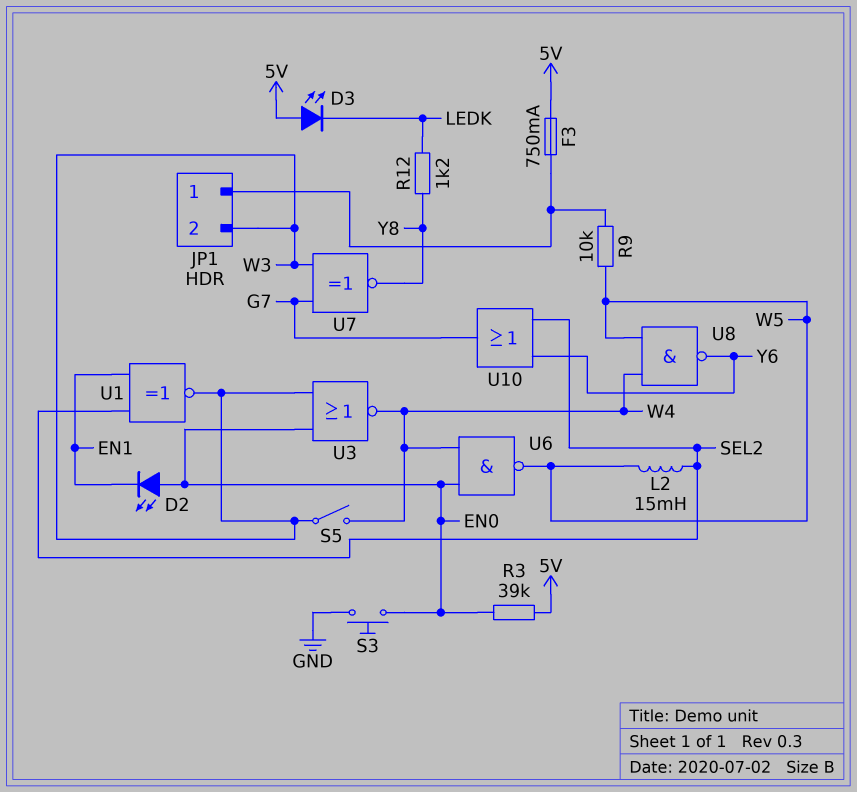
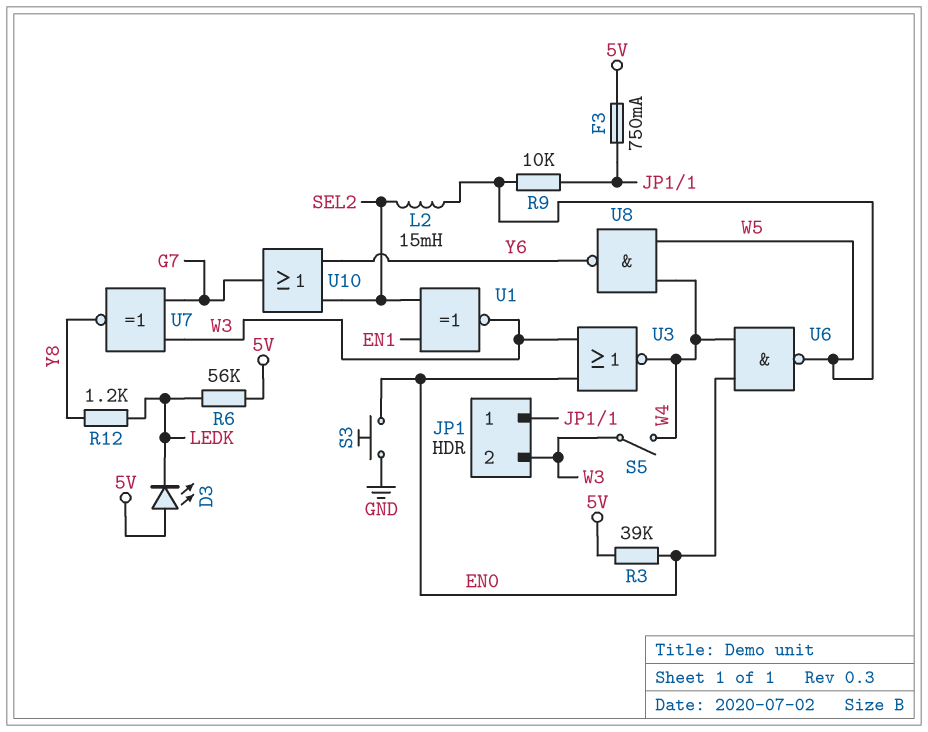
D2: LED (A EN0, K EN1) -> none
R6: none -> 56k (5V, LEDK)

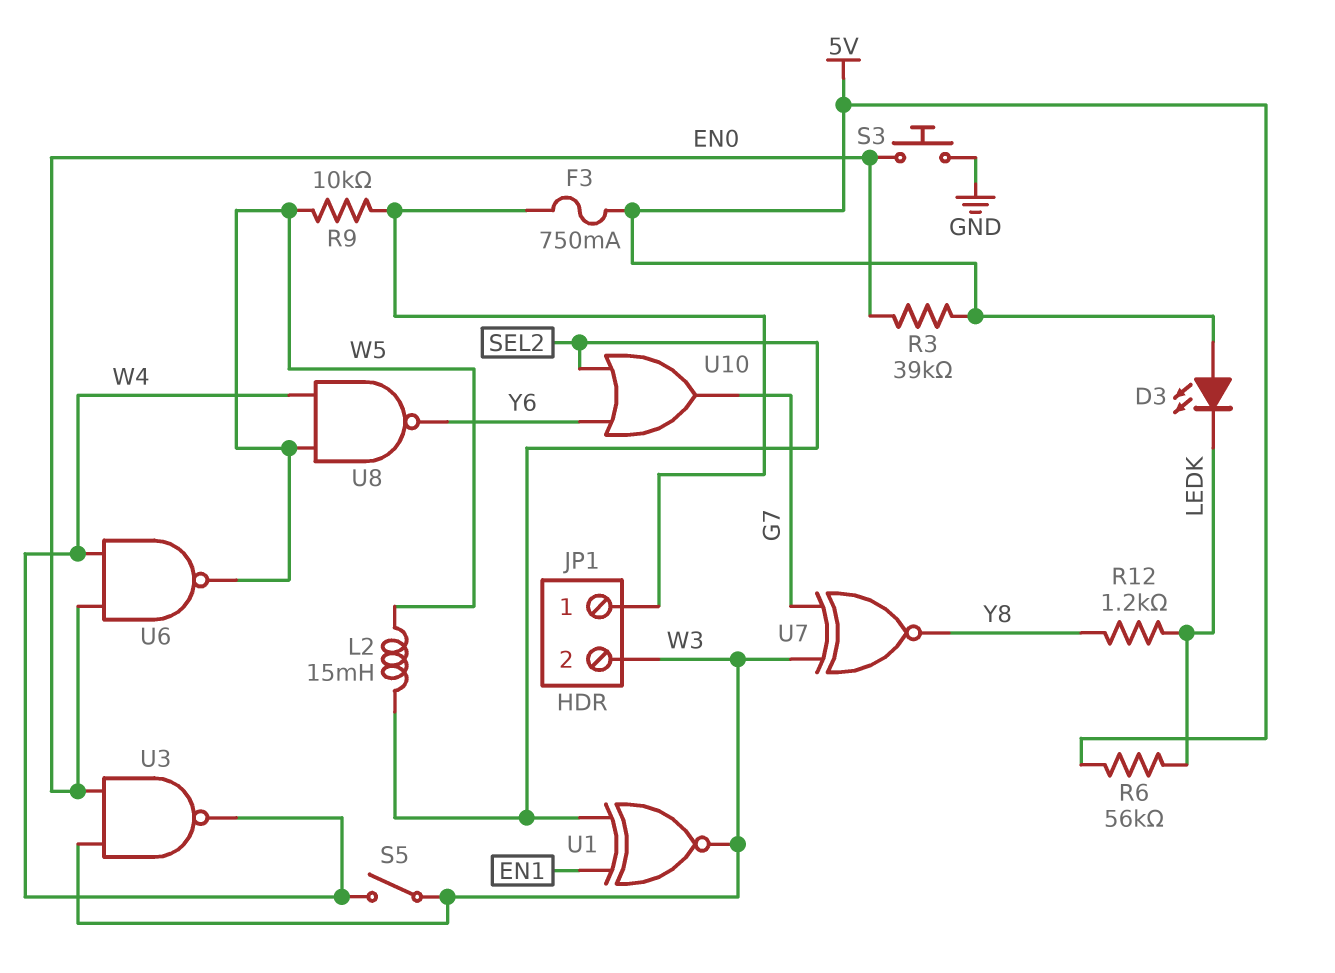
U3: NOR (in EN0, in W3, out W4) -> NAND (in EN0, in W3, out W4)

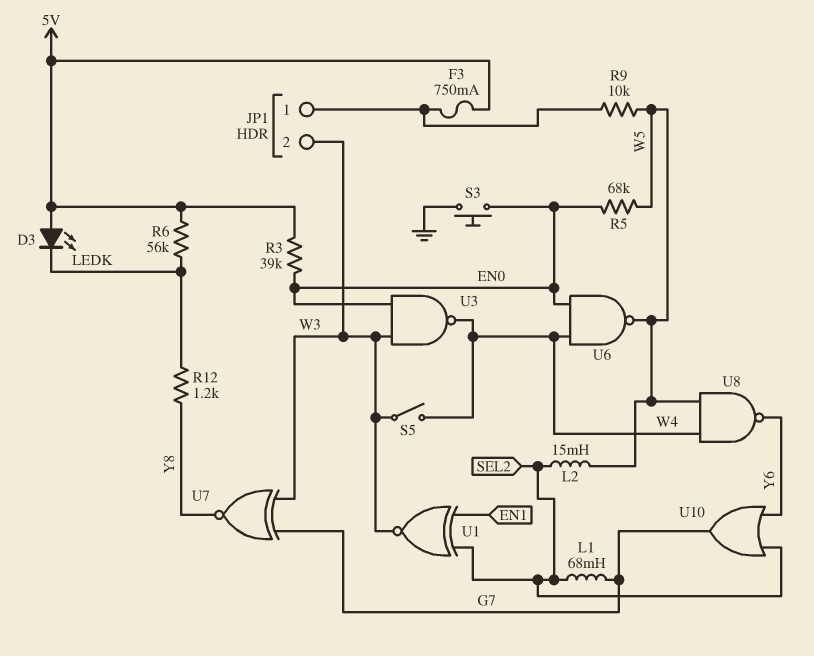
L1: none -> 68mH (G7, SEL2)
R5: none -> 68k (EN0, W5)

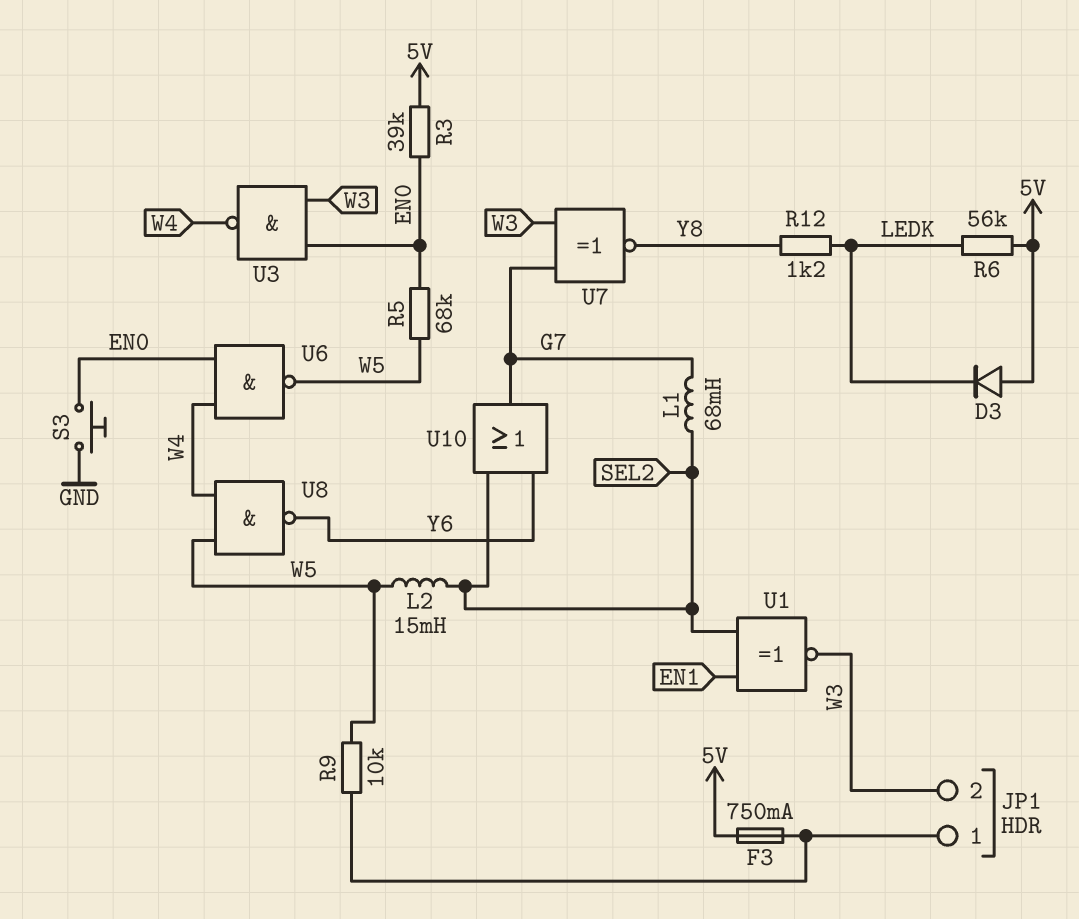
D3: LED (A 5V, K LEDK) -> diode (A 5V, K LEDK)
S5: switch (W3, W4) -> none

